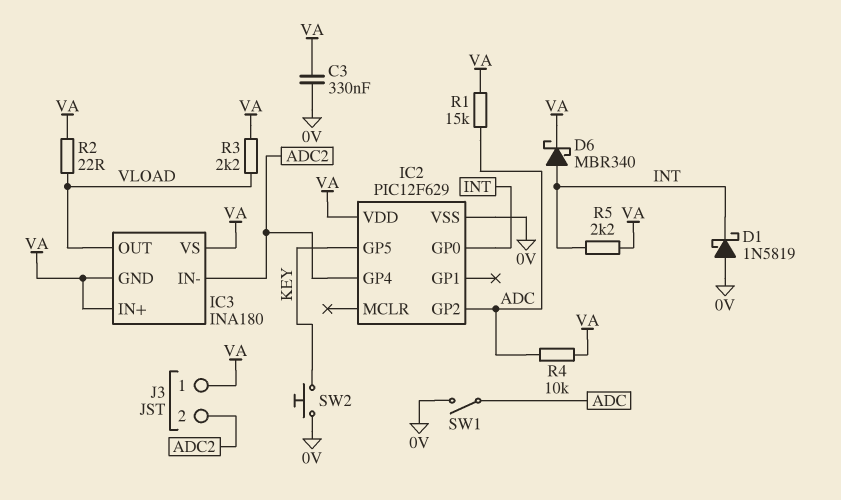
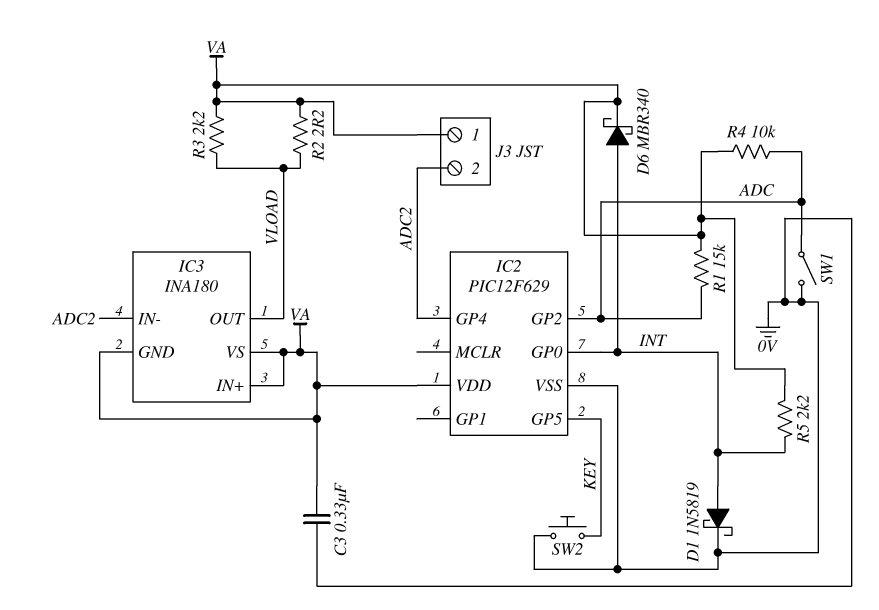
D1: schottky 1N5819 (A 0V, K INT) -> schottky 1N5819 (A INT, K 0V)
R2: 22 (VA, VLOAD) -> 2.2 (VA, VLOAD)

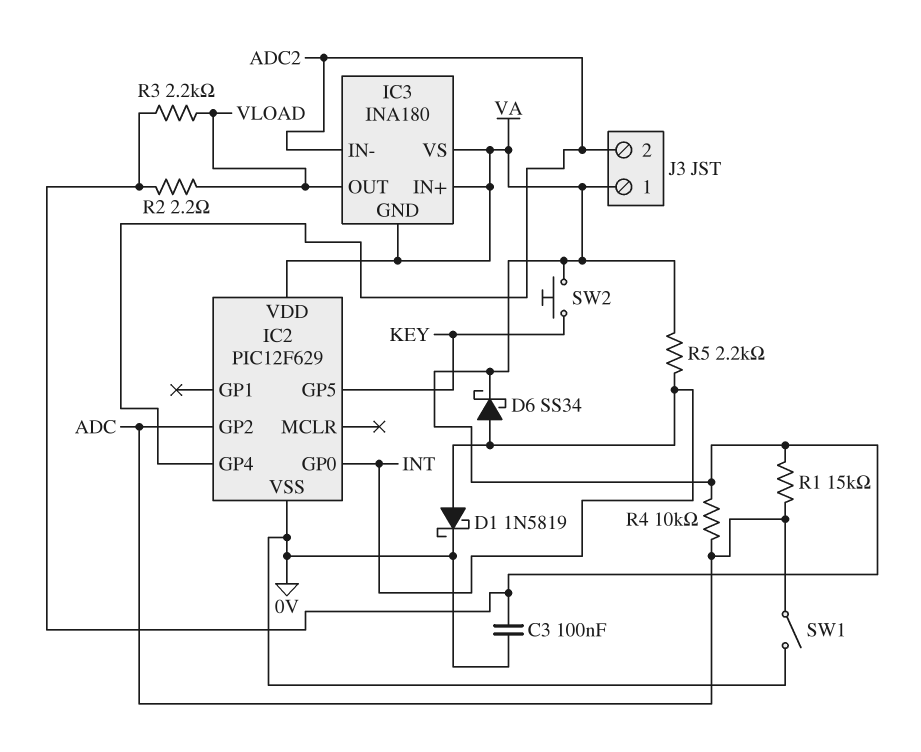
C3: 330nF (0V, VA) -> 100nF (0V, VA)
D6: schottky MBR340 (A INT, K VA) -> schottky SS34 (A INT, K VA)
SW2: button (0V, KEY) -> button (KEY, VA)

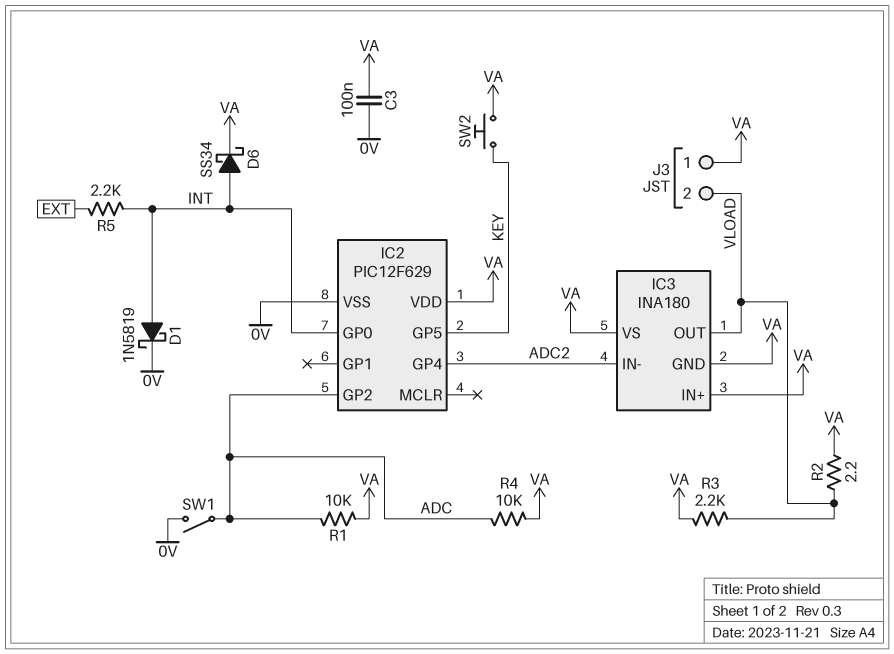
J3 pin 2: ADC2 -> VLOAD
R1: 15k (ADC, VA) -> 10k (ADC, VA)
R5: 2.2k (INT, VA) -> 2.2k (EXT, INT)

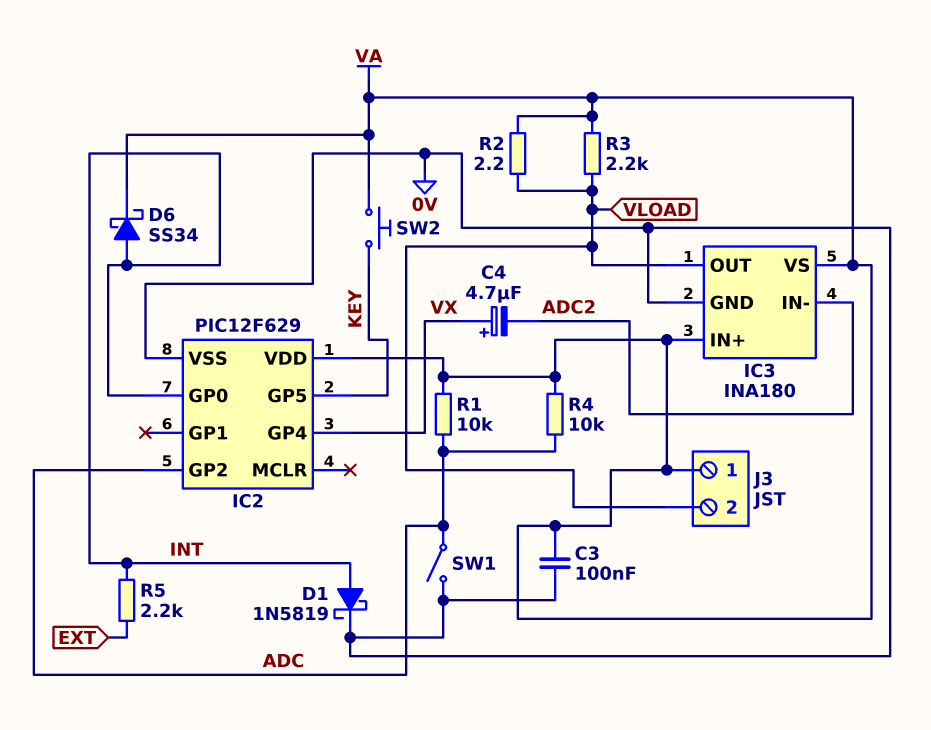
C4: none -> 4.7uF (plus VX, minus ADC2)
IC2 pin GP4: ADC2 -> VX
IC3 pin GND: VA -> 0V

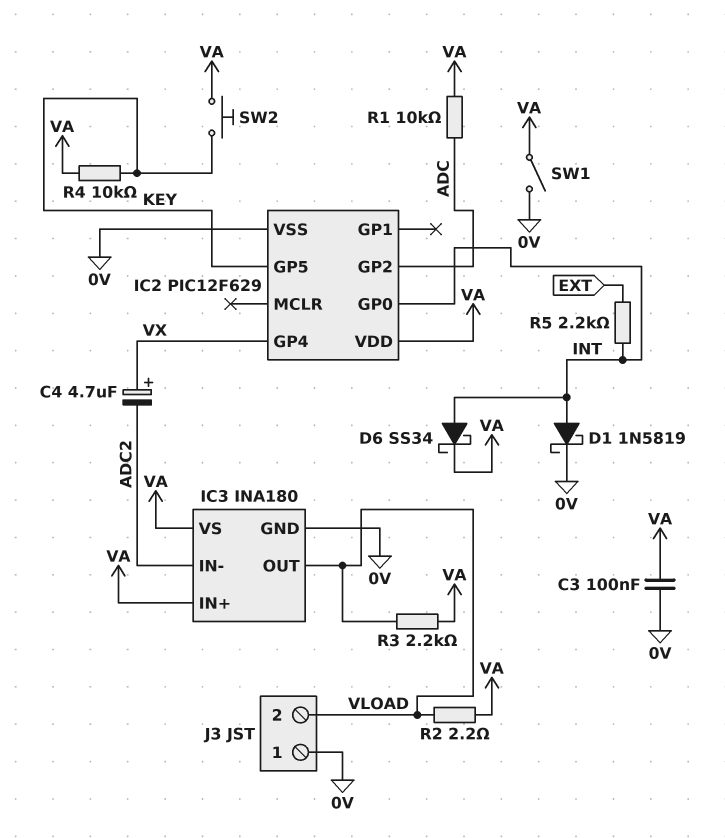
J3 pin 1: VA -> 0V
R4: 10k (ADC, VA) -> 10k (KEY, VA)
SW1: switch (0V, ADC) -> switch (0V, VA)

